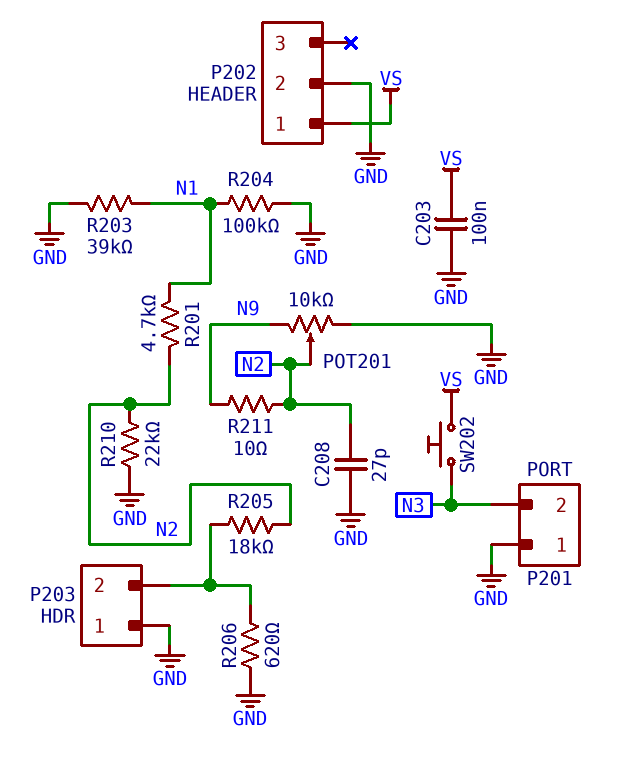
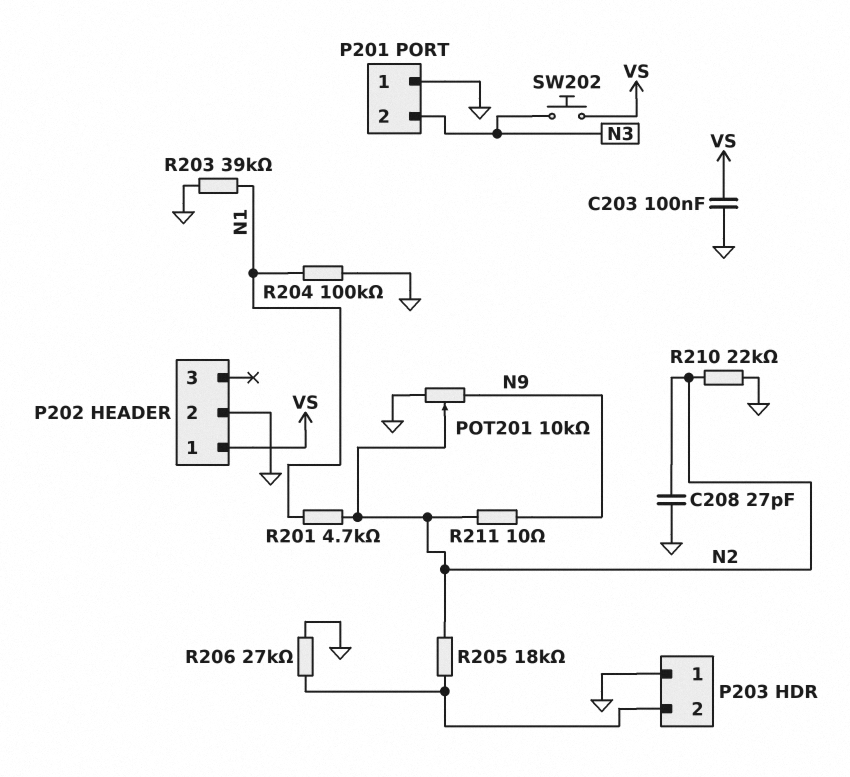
R206: 620 (GND, P203/2) -> 27k (GND, P203/2)

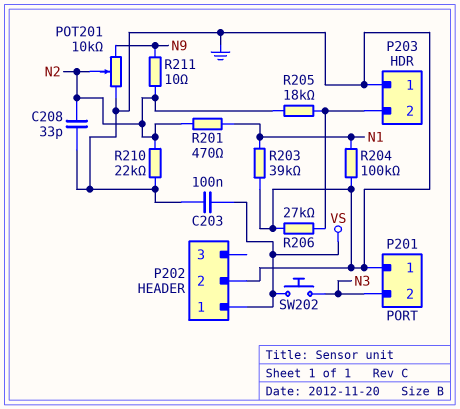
C208: 27pF (GND, N2) -> 33pF (GND, N2)
R201: 4.7k (N1, N2) -> 470 (N1, N2)

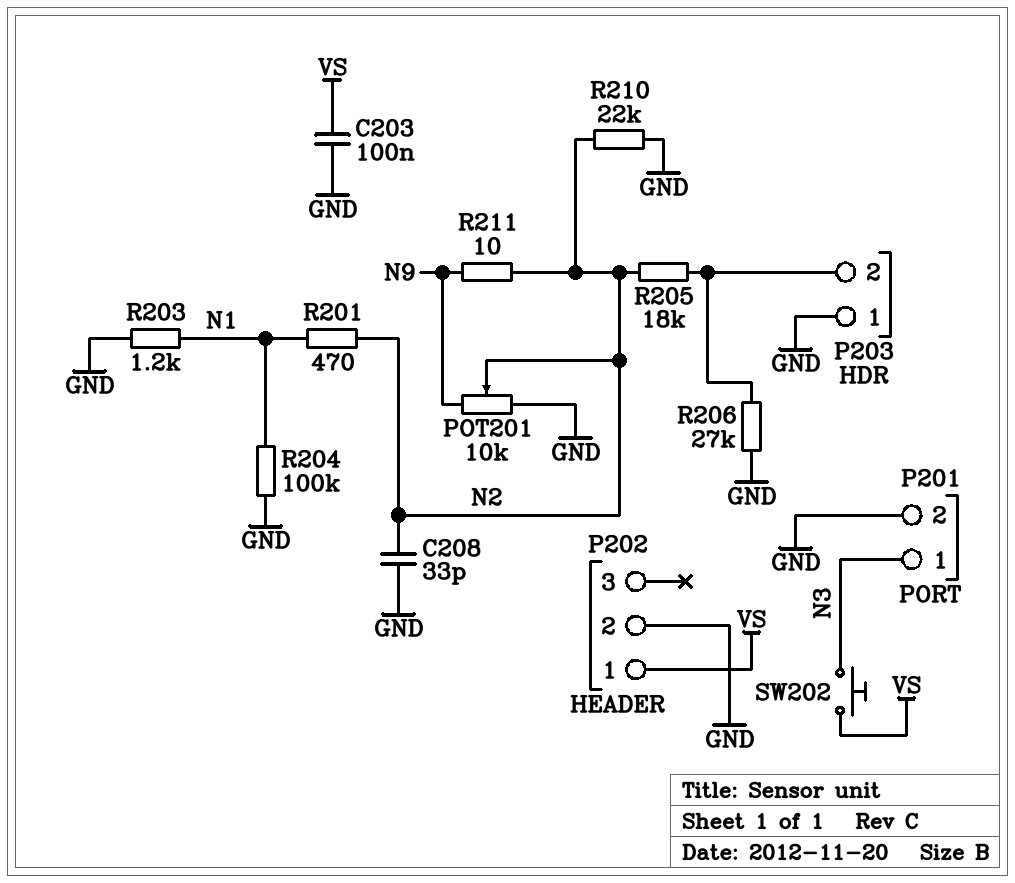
P201 pin 1: GND -> N3
P201 pin 2: N3 -> GND
R203: 39k (GND, N1) -> 1.2k (GND, N1)

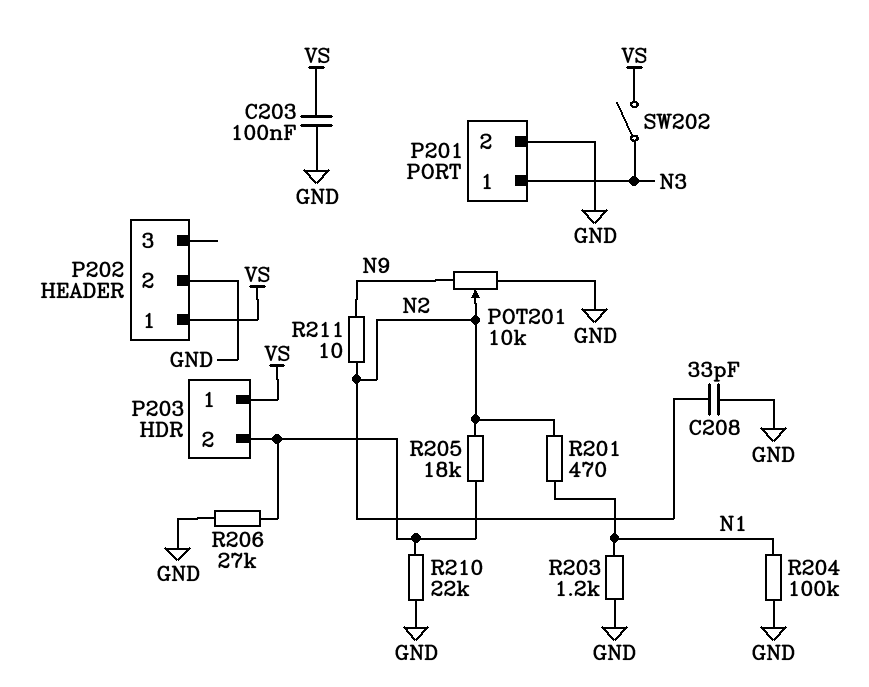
P203 pin 1: GND -> VS
R210: 22k (GND, N2) -> 22k (GND, P203/2)
SW202: button (N3, VS) -> switch (N3, VS)

